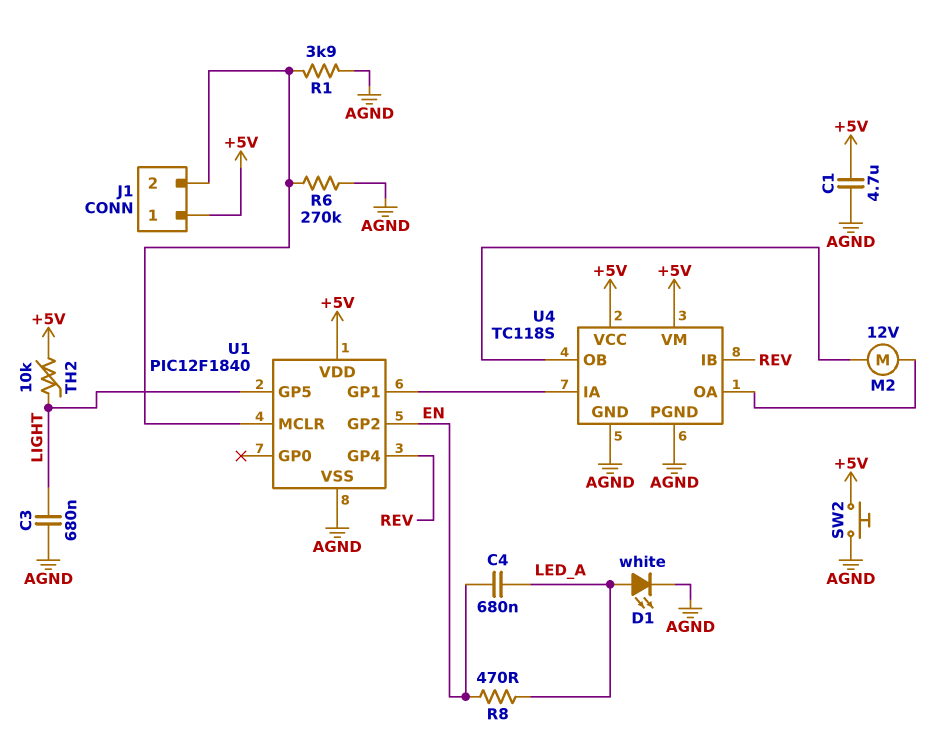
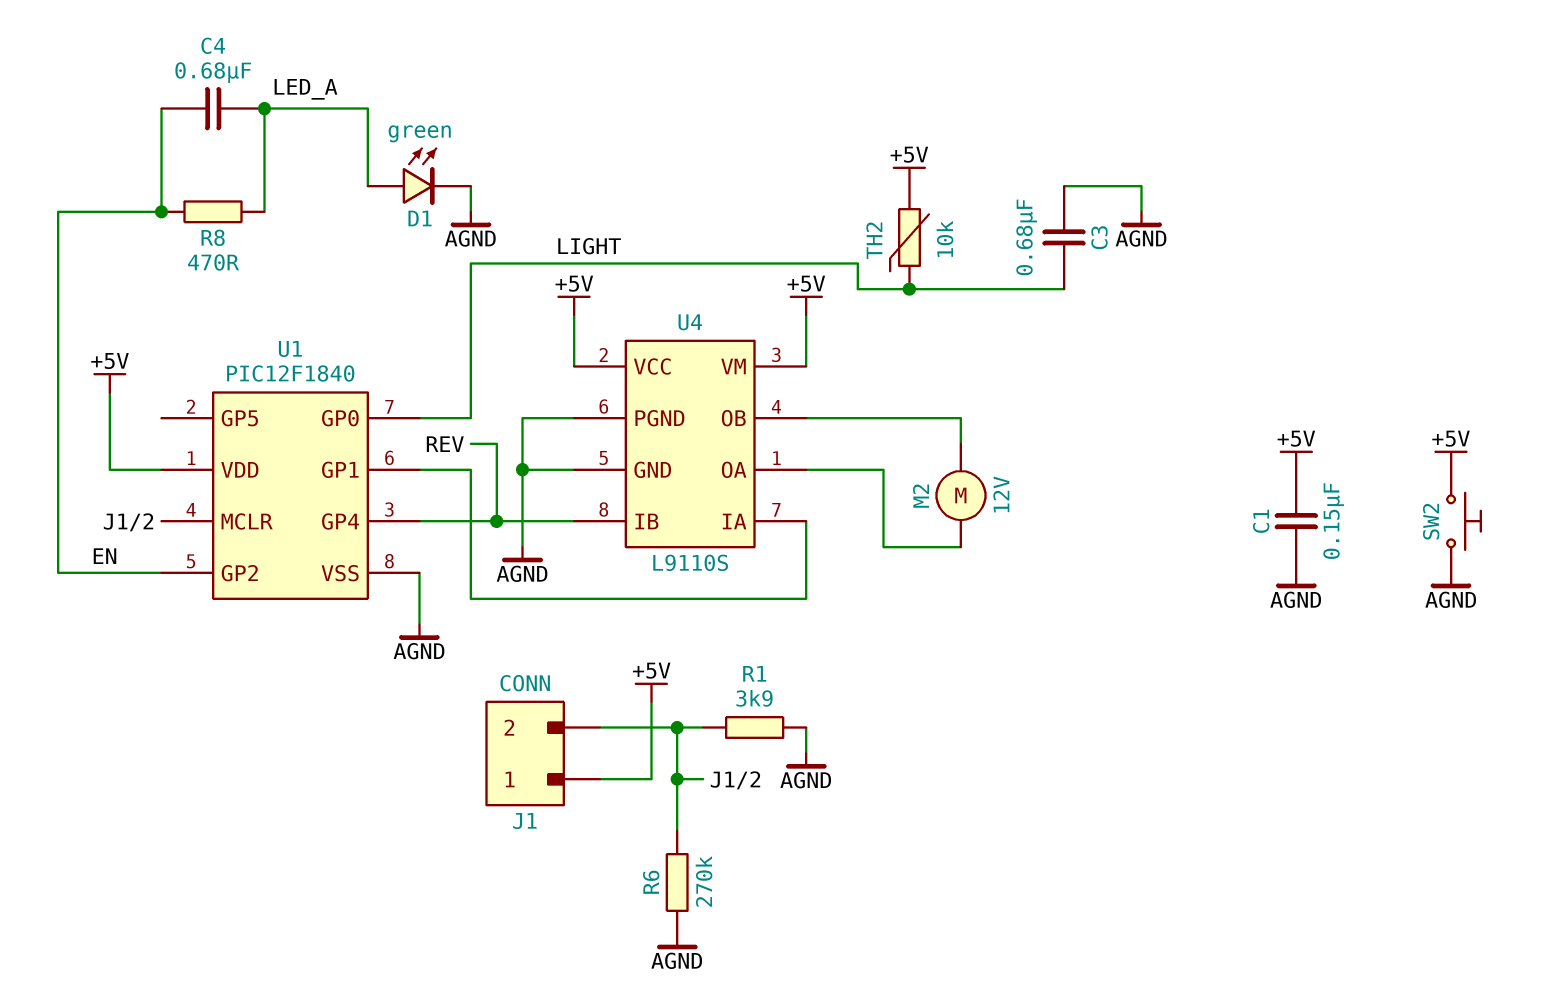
C1: 4.7uF (+5V, AGND) -> 150nF (+5V, AGND)
D1: LED white (A LED_A, K AGND) -> LED green (A LED_A, K AGND)
U1 pin GP0: none -> LIGHT
U1 pin GP5: LIGHT -> none
U4: TC118S -> L9110S

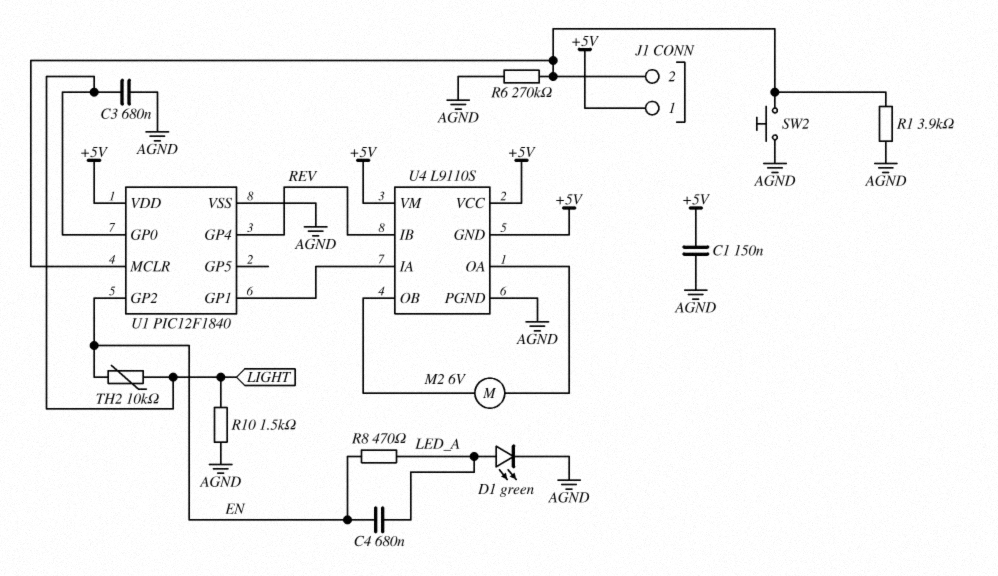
M2: motor 12V (U4/OA, U4/OB) -> motor 6V (U4/OA, U4/OB)
R10: none -> 1.5k (AGND, LIGHT)
SW2: button (+5V, AGND) -> button (AGND, J1/2)
TH2: 10k (+5V, LIGHT) -> 10k (EN, LIGHT)
U4 pin GND: AGND -> +5V

